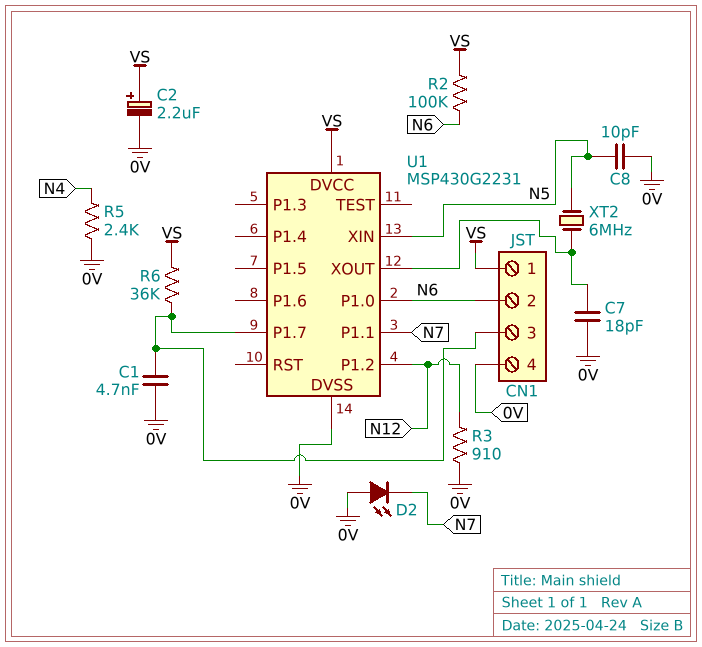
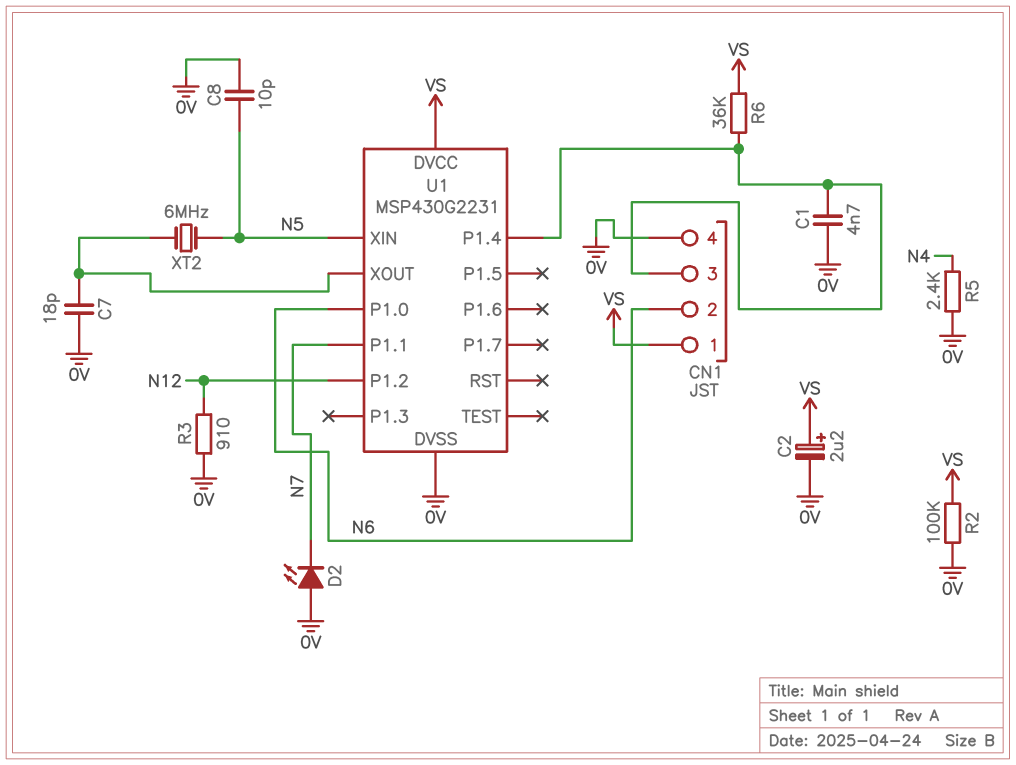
R2: 100k (N6, VS) -> 100k (0V, VS)
U1 pin P1.4: none -> CN1/3
U1 pin P1.7: CN1/3 -> none

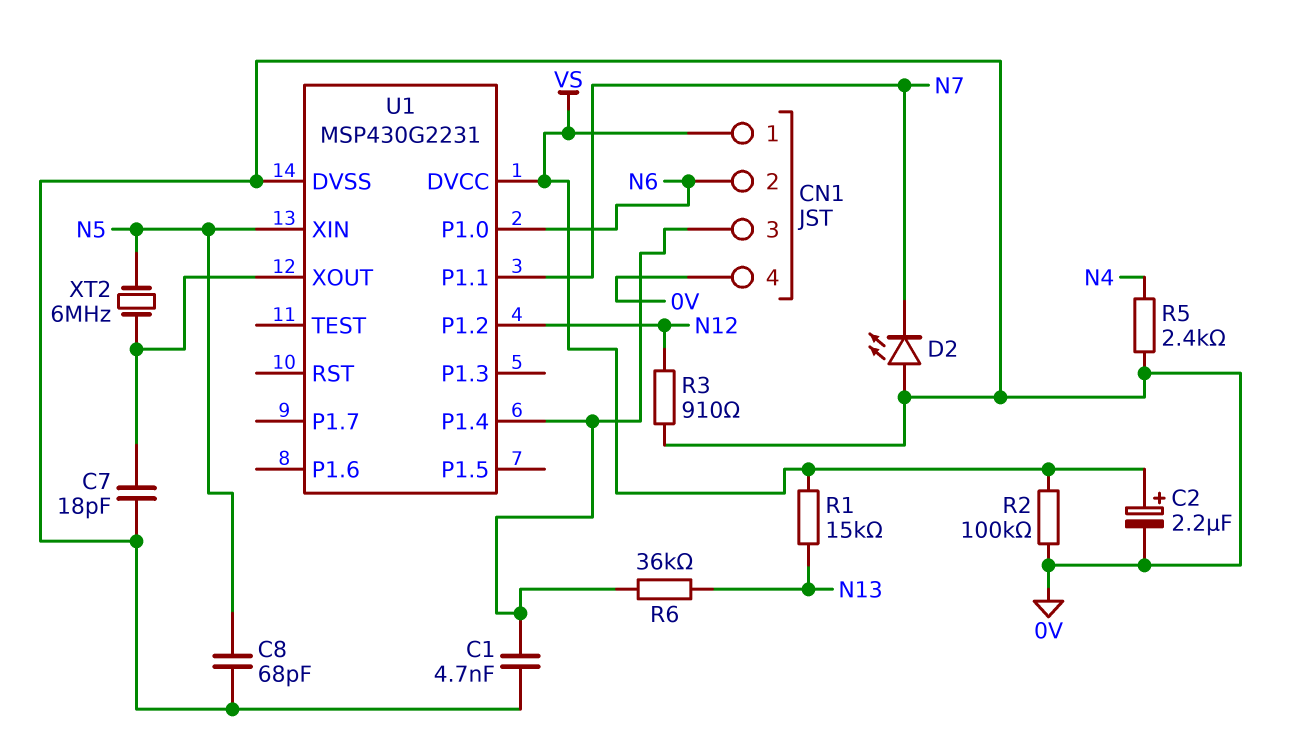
C8: 10pF (0V, N5) -> 68pF (0V, N5)
R1: none -> 15k (N13, VS)
R6: 36k (CN1/3, VS) -> 36k (CN1/3, N13)

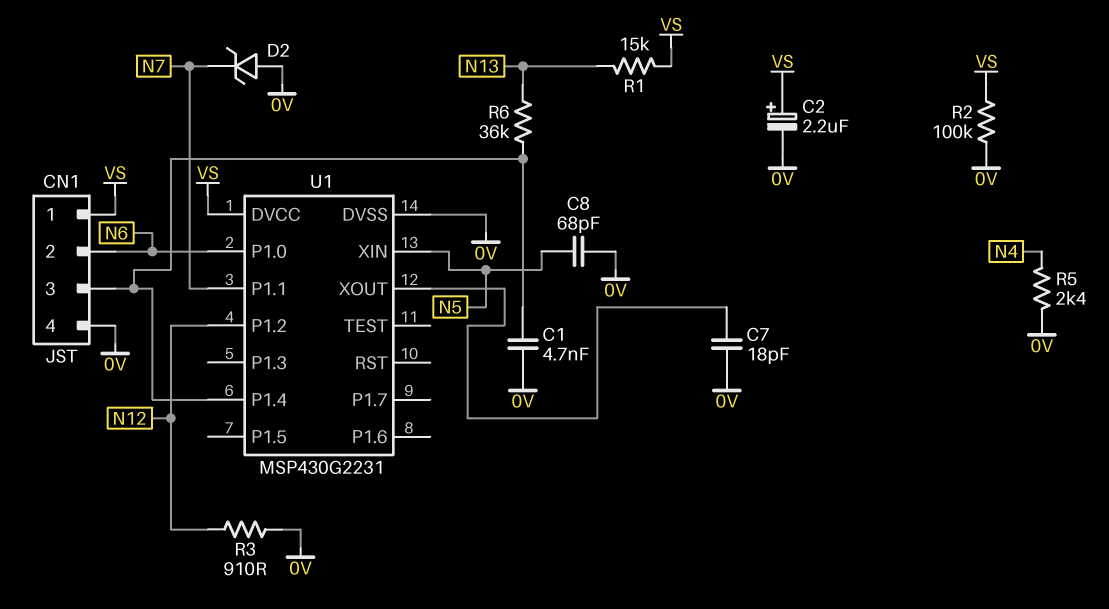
D2: LED (A 0V, K N7) -> zener (A 0V, K N7)
XT2: 6MHz (N5, U1/XOUT) -> none

